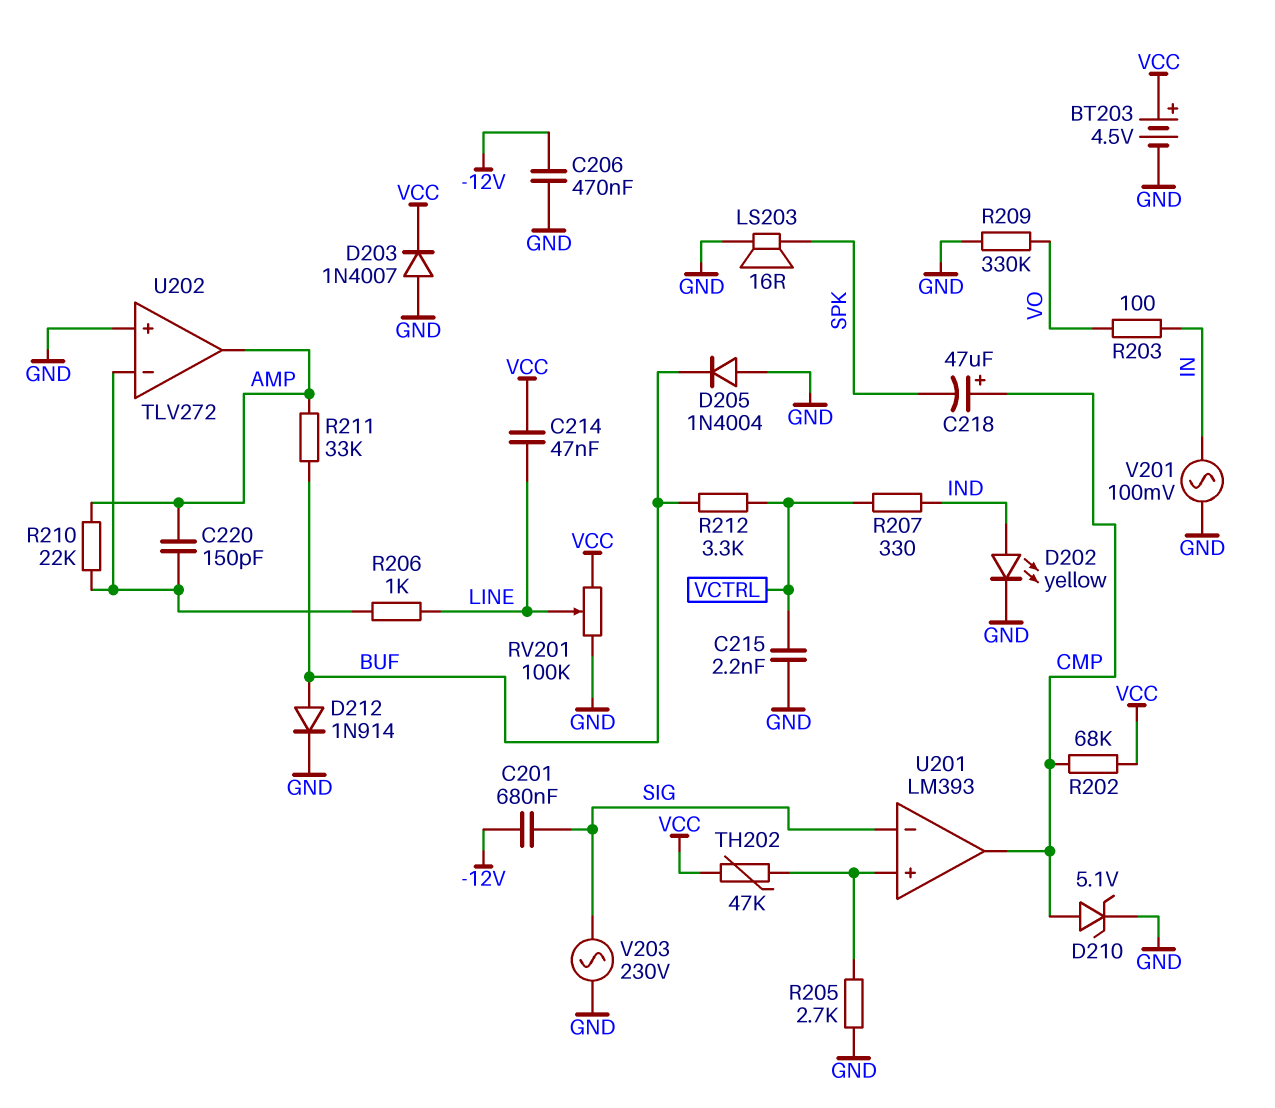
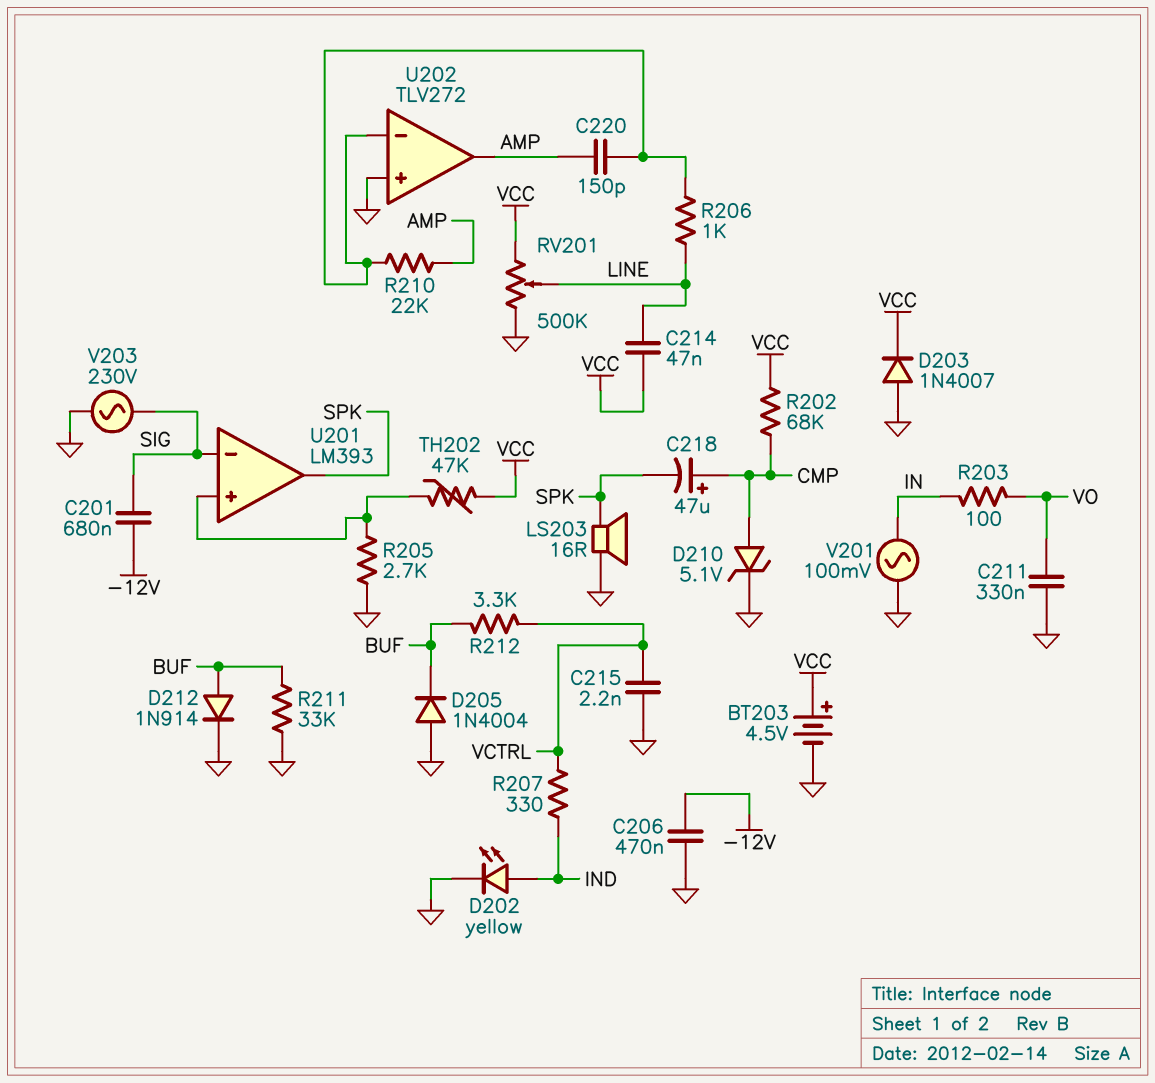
C211: none -> 330nF (GND, VO)
R209: 330k (GND, VO) -> none
R211: 33k (AMP, BUF) -> 33k (BUF, GND)
RV201: 100k (GND, VCC, wiper LINE) -> 500k (GND, VCC, wiper LINE)
U201 pin out: CMP -> SPK

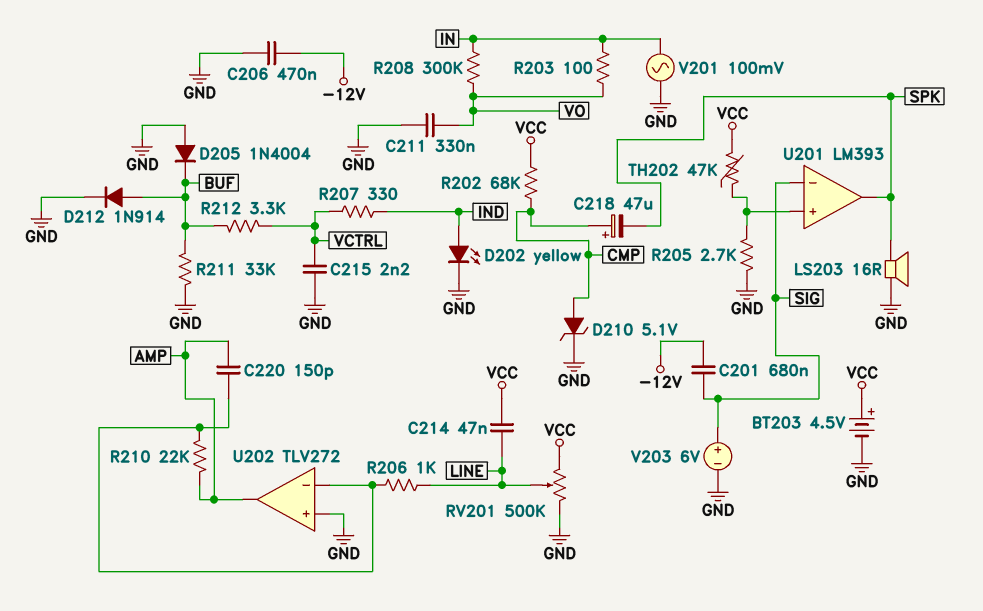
D203: diode 1N4007 (A GND, K VCC) -> none
R208: none -> 300k (IN, VO)
V203: AC 230V (GND, SIG) -> 6V (plus SIG, minus GND)

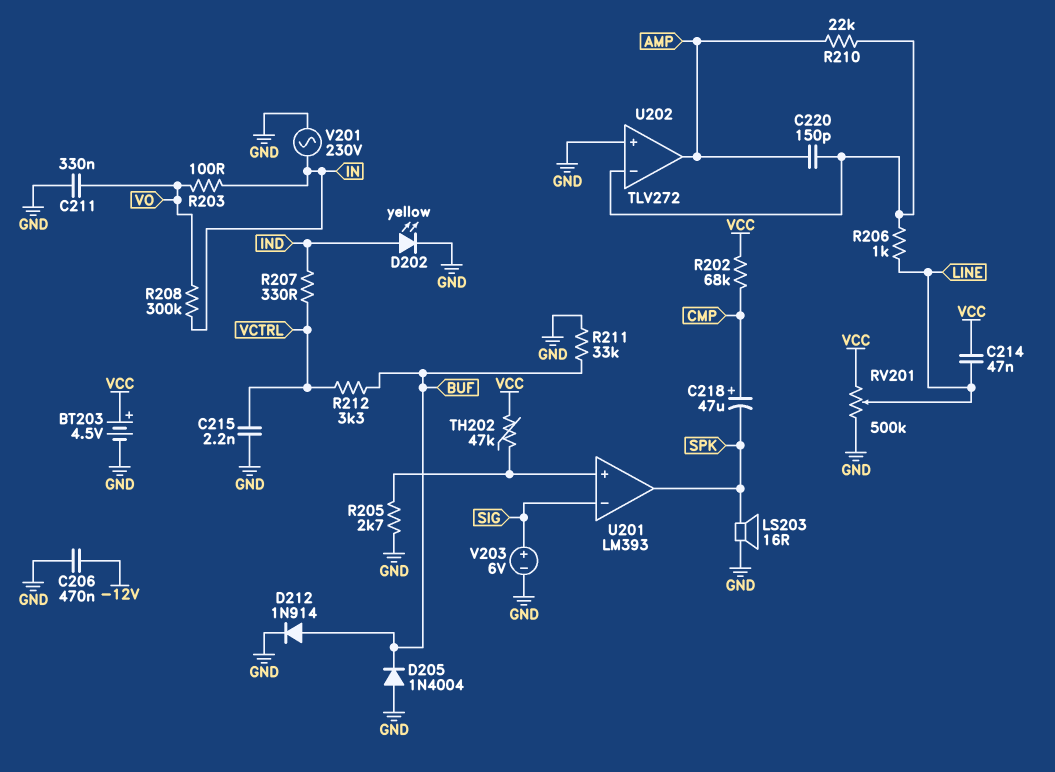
C201: 680nF (-12V, SIG) -> none
D210: zener 5.1V (A CMP, K GND) -> none
V201: AC 100mV (GND, IN) -> AC 230V (GND, IN)

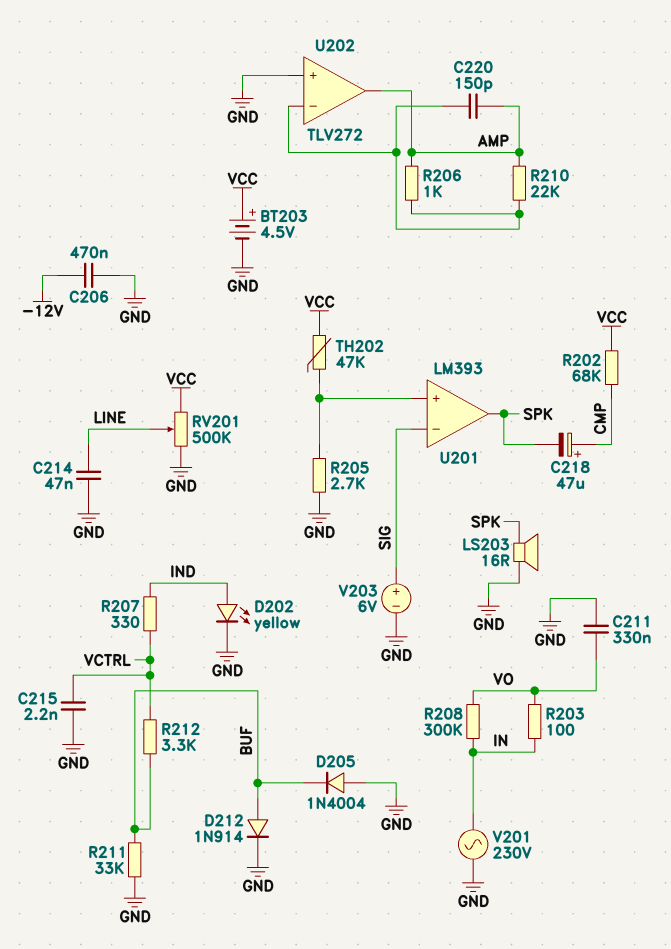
C214: 47nF (LINE, VCC) -> 47nF (GND, LINE)
R206: 1k (LINE, U202/in-) -> 1k (AMP, U202/in-)

